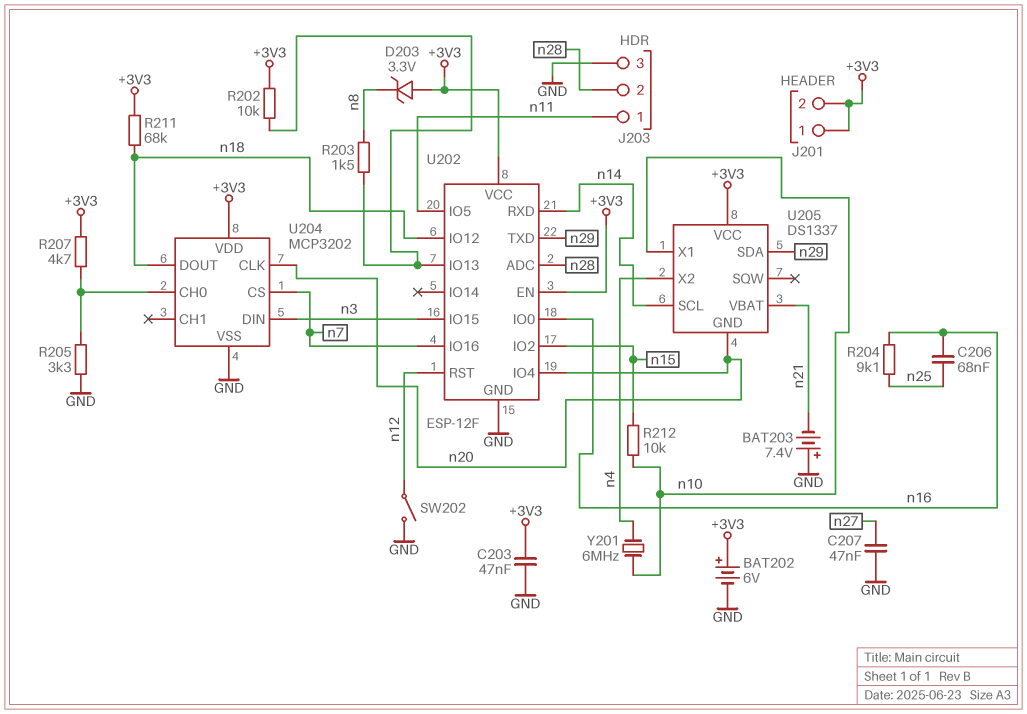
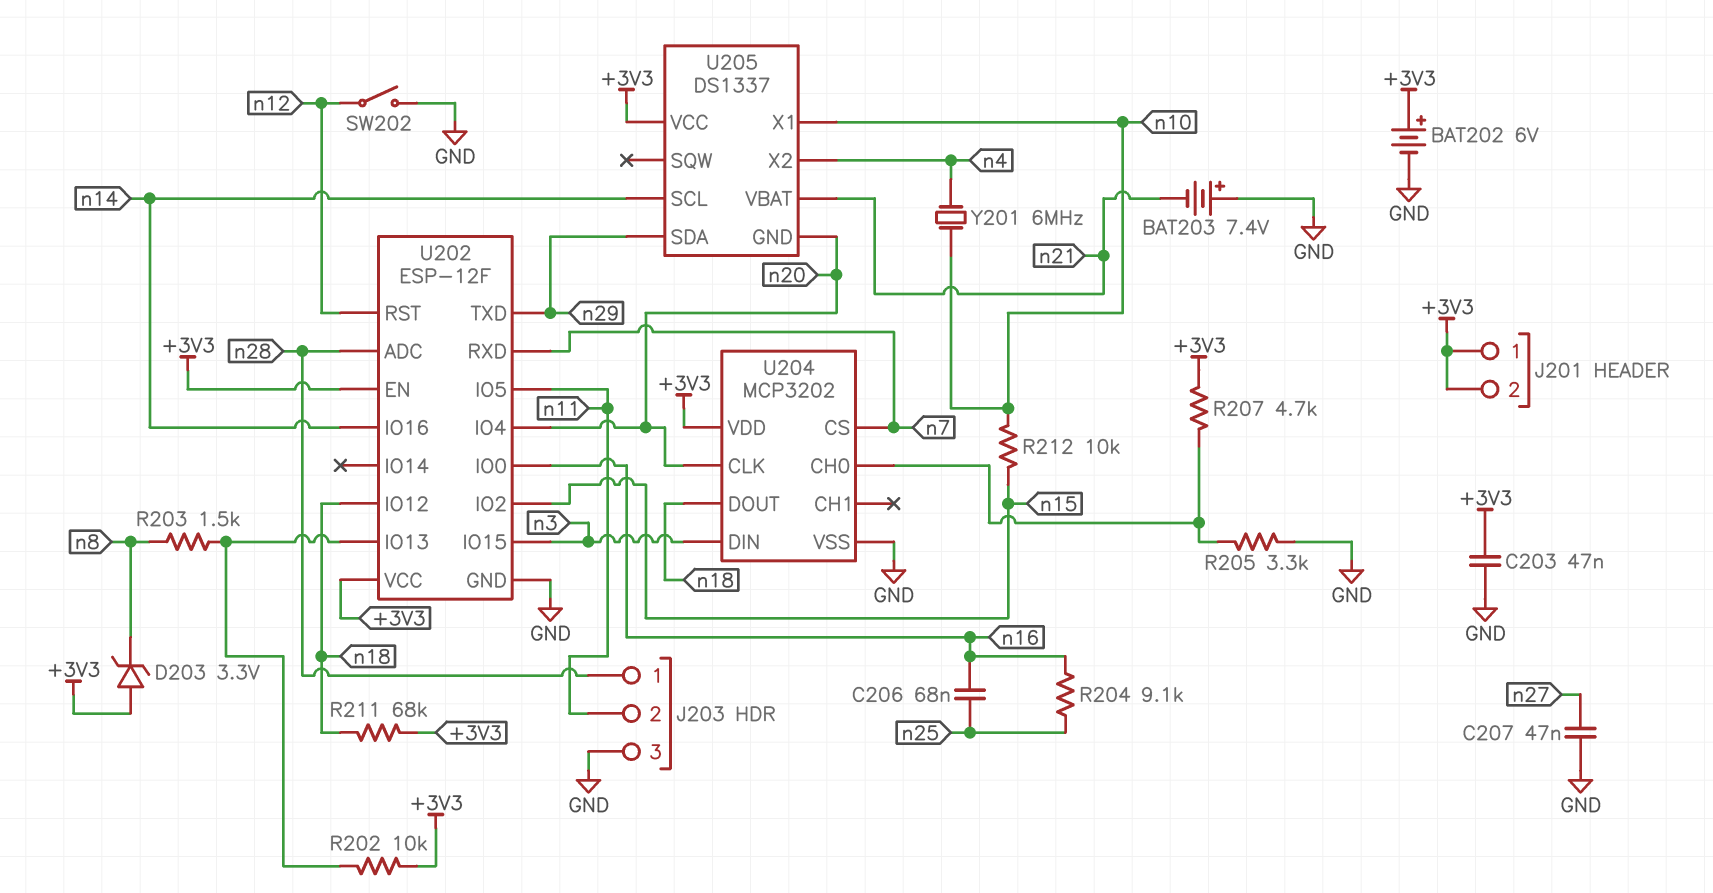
J203 pin 1: n11 -> n28
J203 pin 2: n28 -> n11
U202 pin IO16: n7 -> n14
U202 pin RXD: n14 -> n7

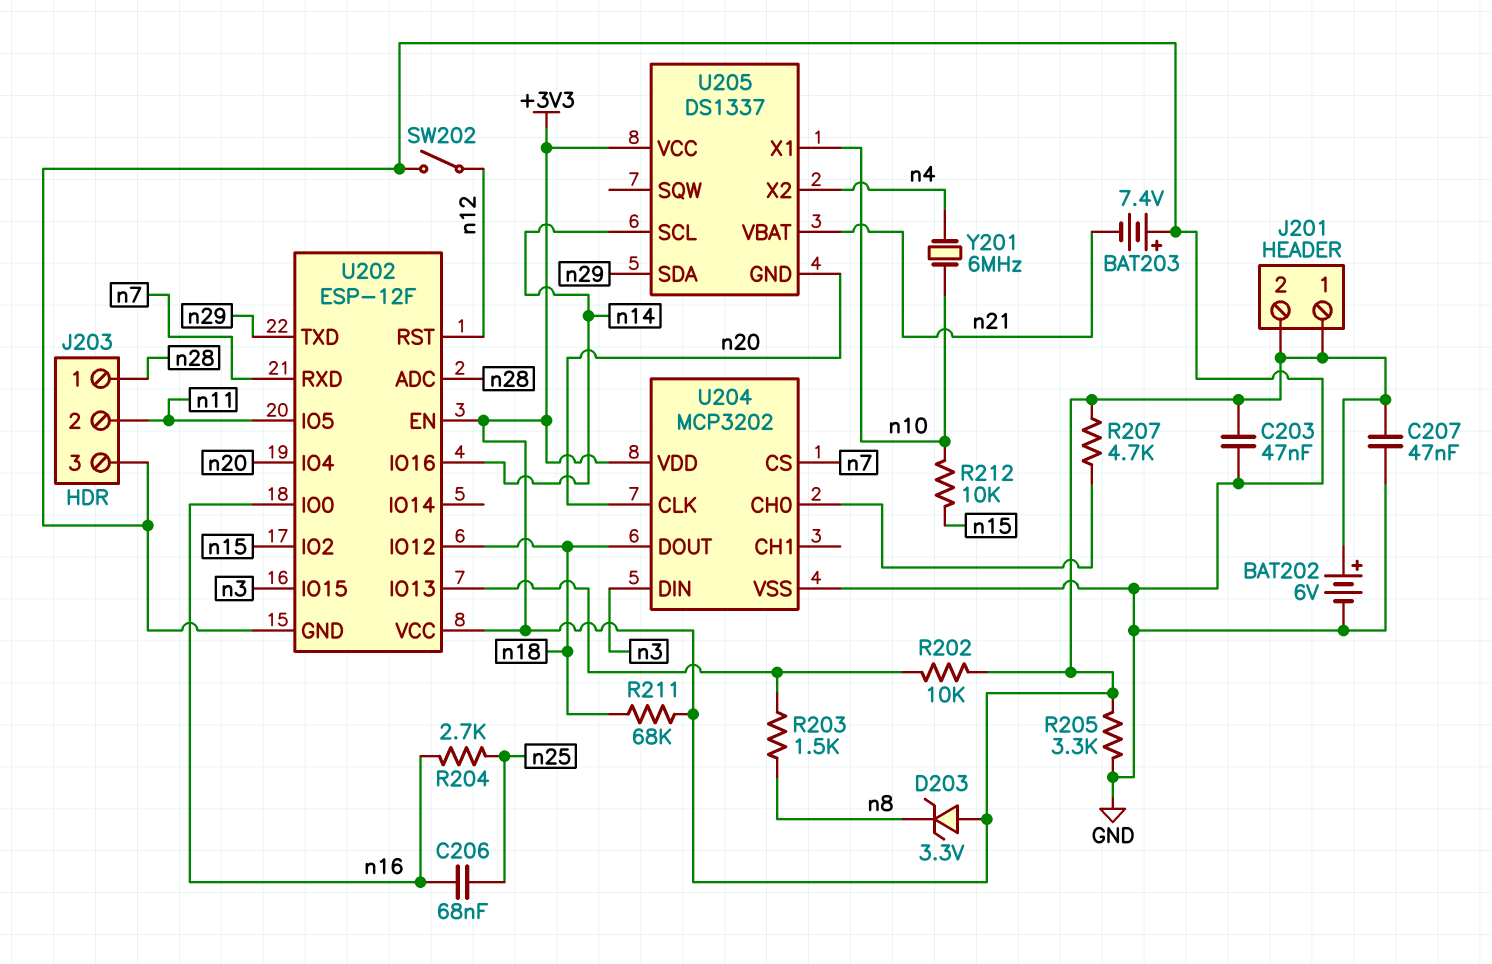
C207: 47nF (GND, n27) -> 47nF (+3V3, GND)
R204: 9.1k (n16, n25) -> 2.7k (n16, n25)
R205: 3.3k (GND, U204/CH0) -> 3.3k (+3V3, GND)

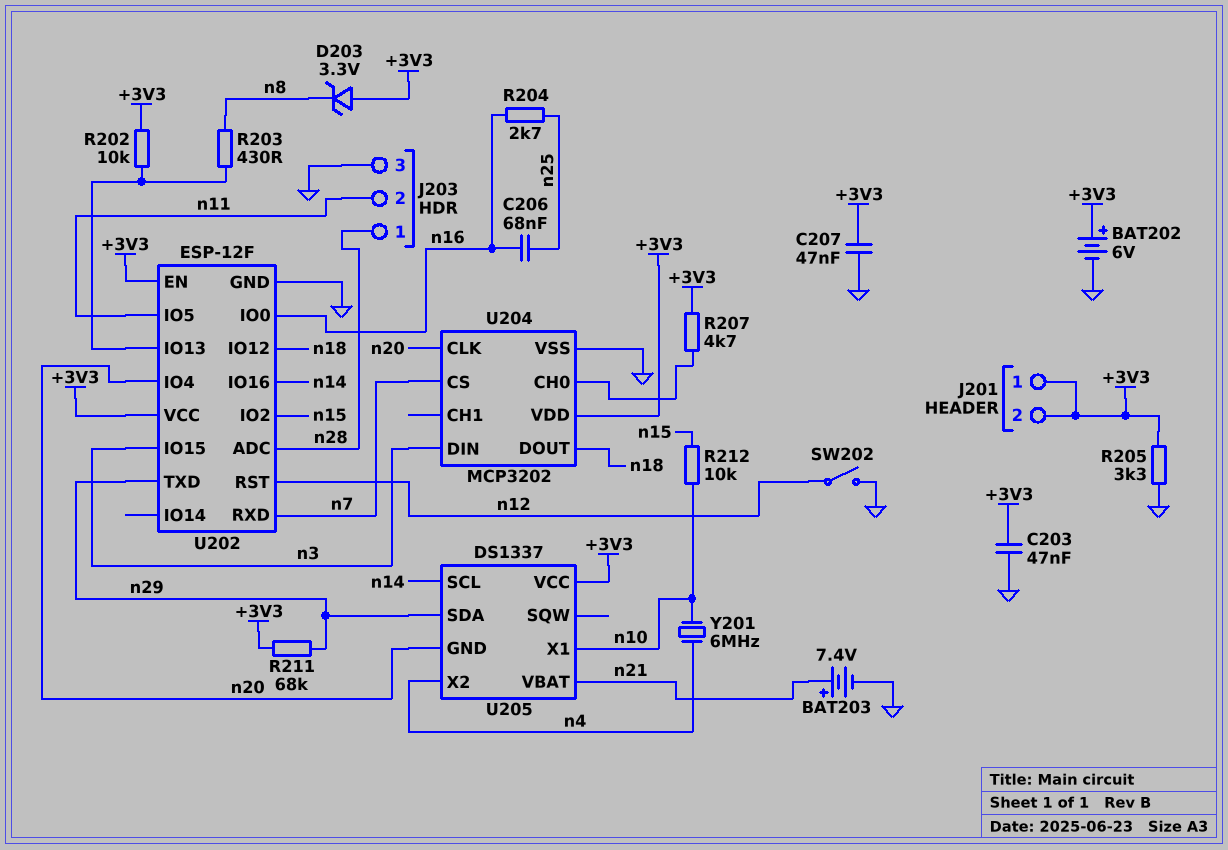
BAT203: 7.4V (plus GND, minus n21) -> 7.4V (plus n21, minus GND)
R203: 1.5k (U202/IO13, n8) -> 430 (U202/IO13, n8)
R211: 68k (+3V3, n18) -> 68k (+3V3, n29)

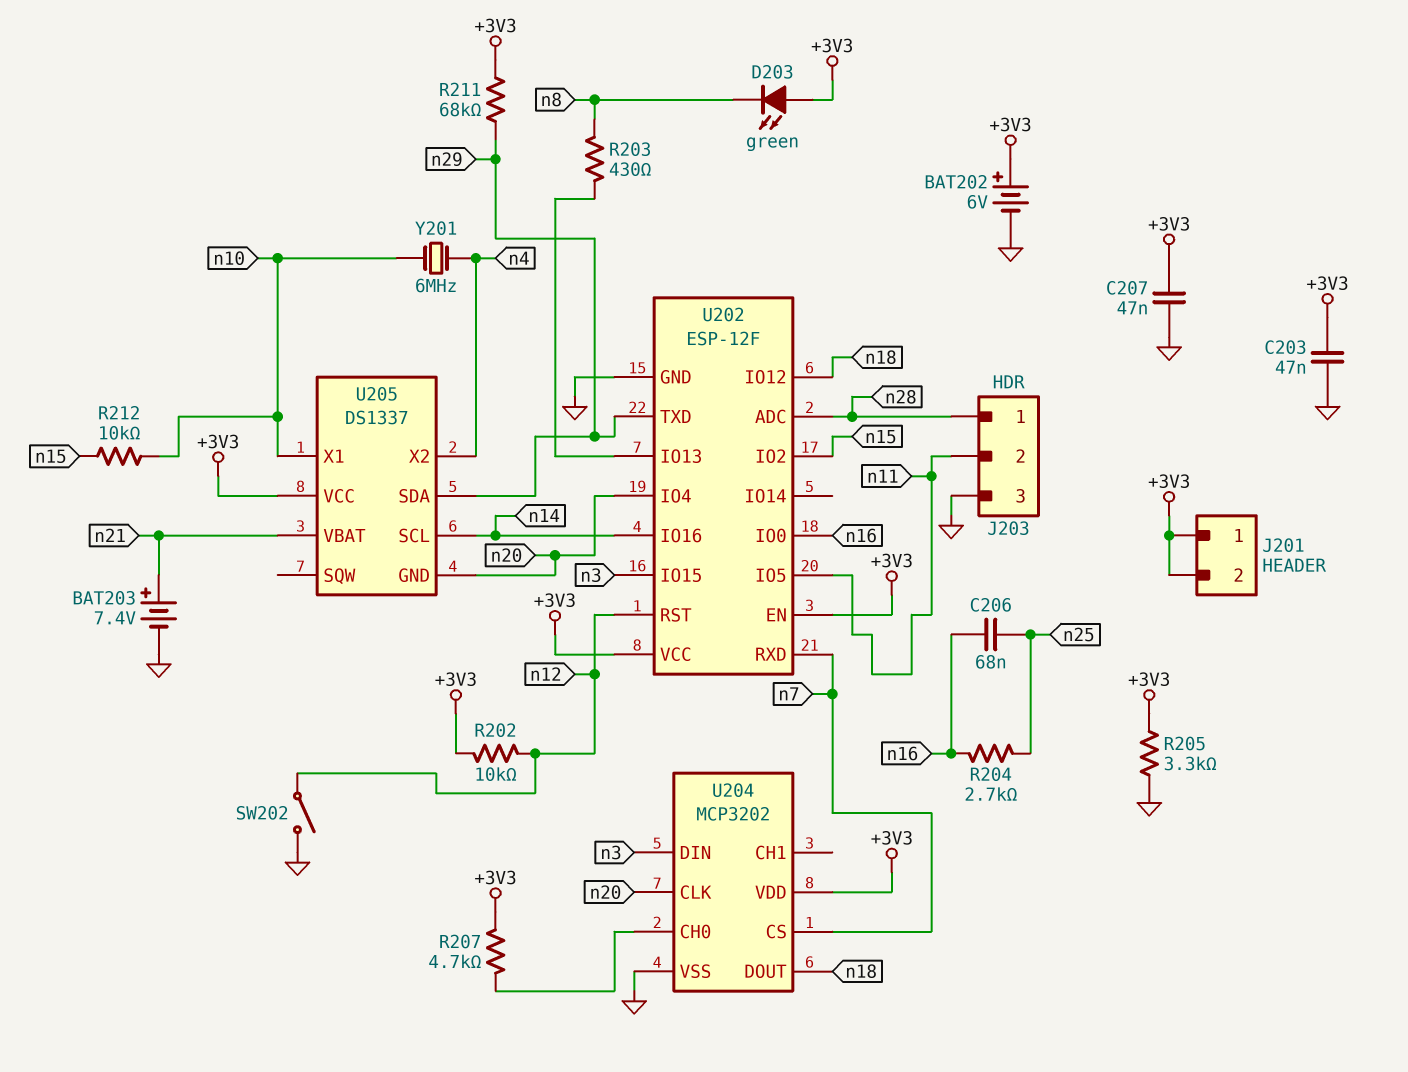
D203: zener 3.3V (A +3V3, K n8) -> LED green (A +3V3, K n8)
R202: 10k (+3V3, U202/IO13) -> 10k (+3V3, n12)

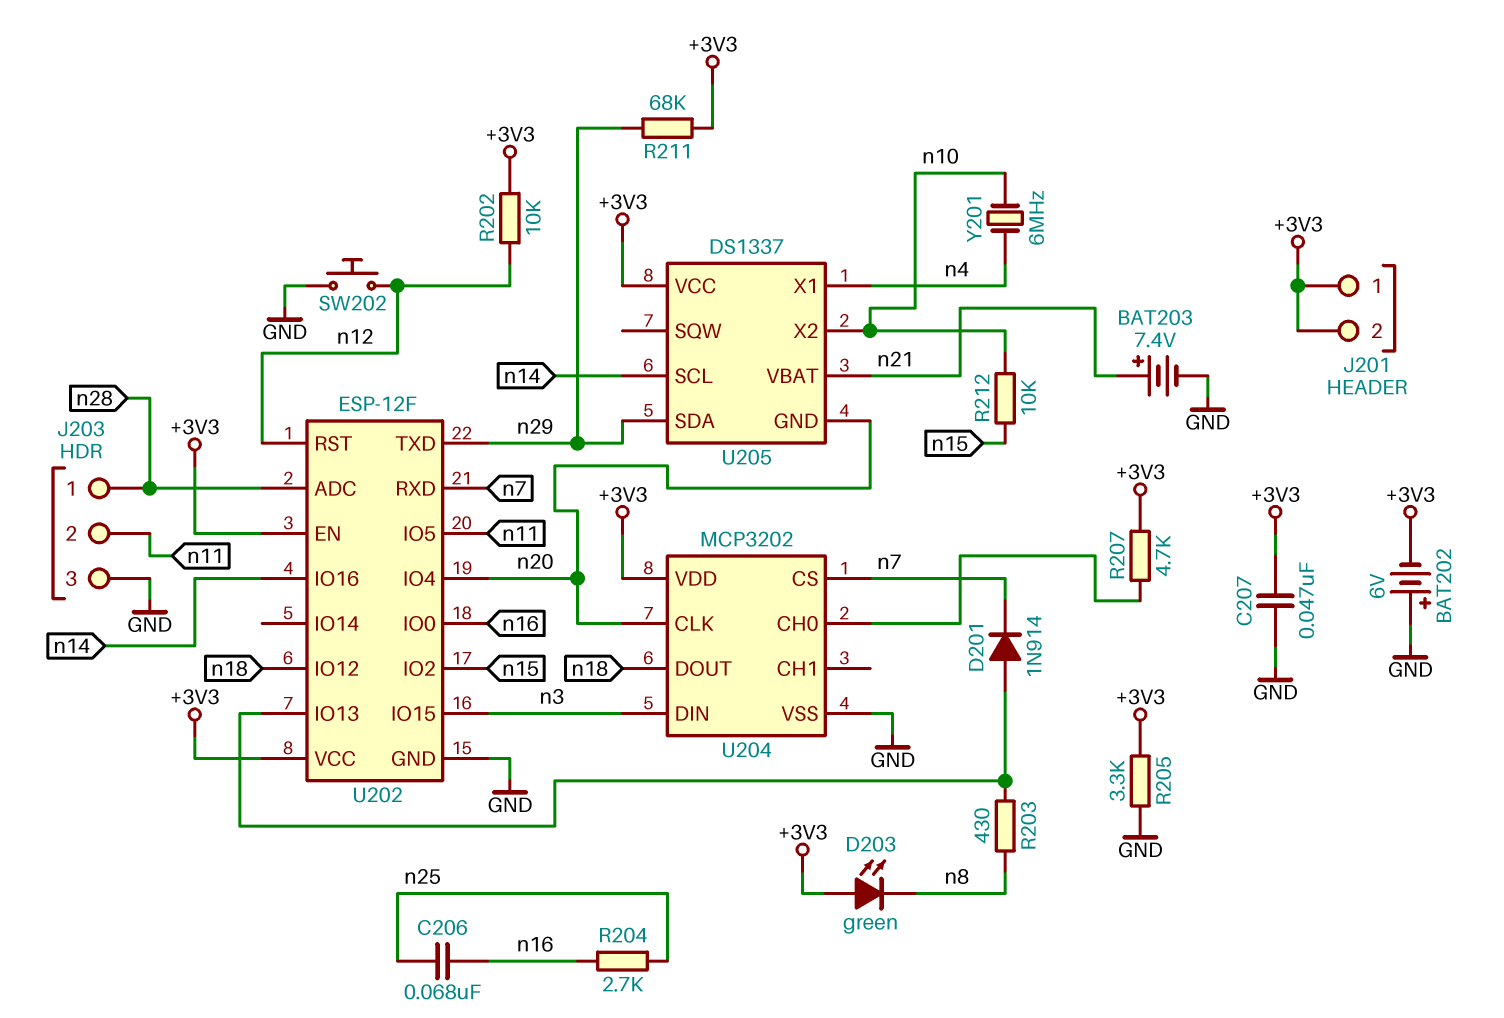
BAT202: 6V (plus +3V3, minus GND) -> 6V (plus GND, minus +3V3)
C203: 47nF (+3V3, GND) -> none
D201: none -> diode 1N914 (A U202/IO13, K n7)
SW202: switch (GND, n12) -> button (GND, n12)
U205 pin X1: n10 -> n4
U205 pin X2: n4 -> n10

